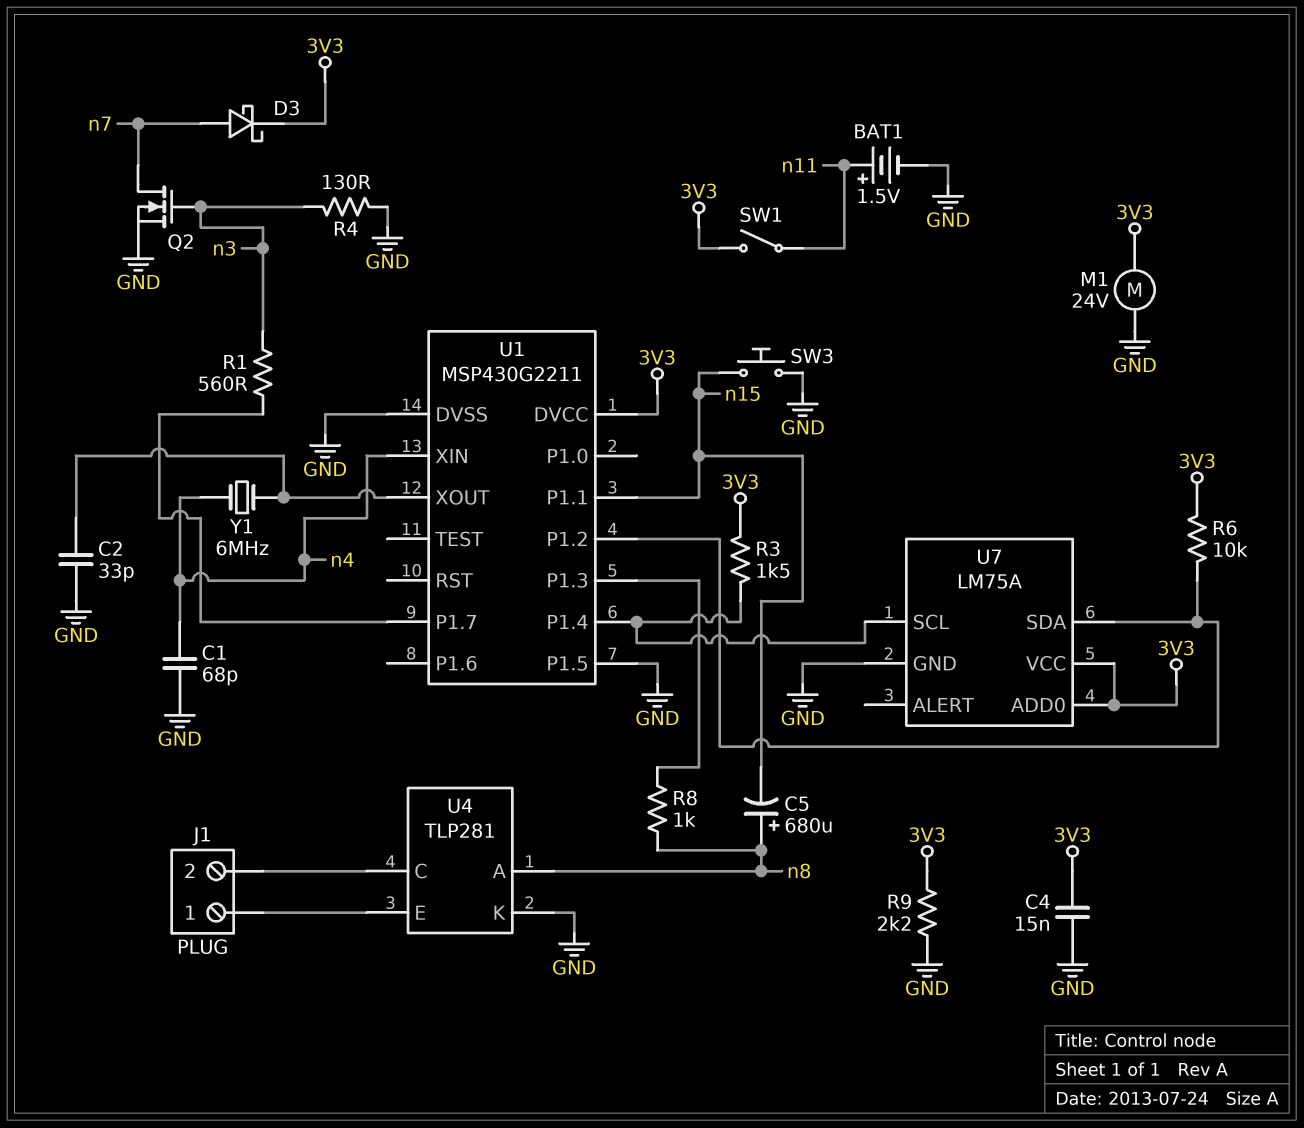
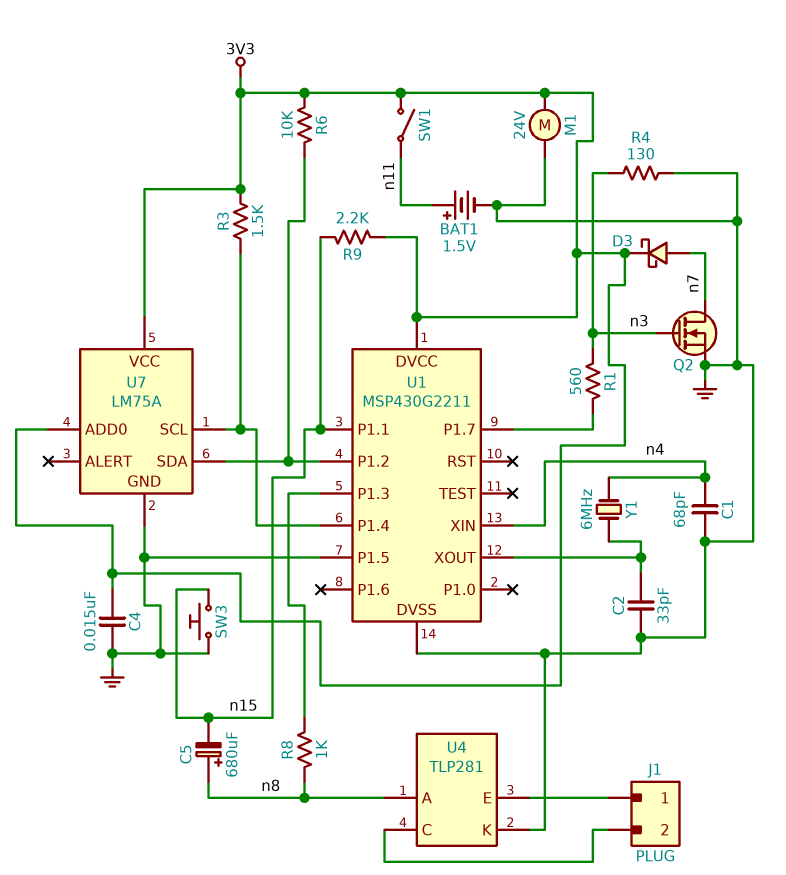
R9: 2.2k (3V3, GND) -> 2.2k (3V3, n15)

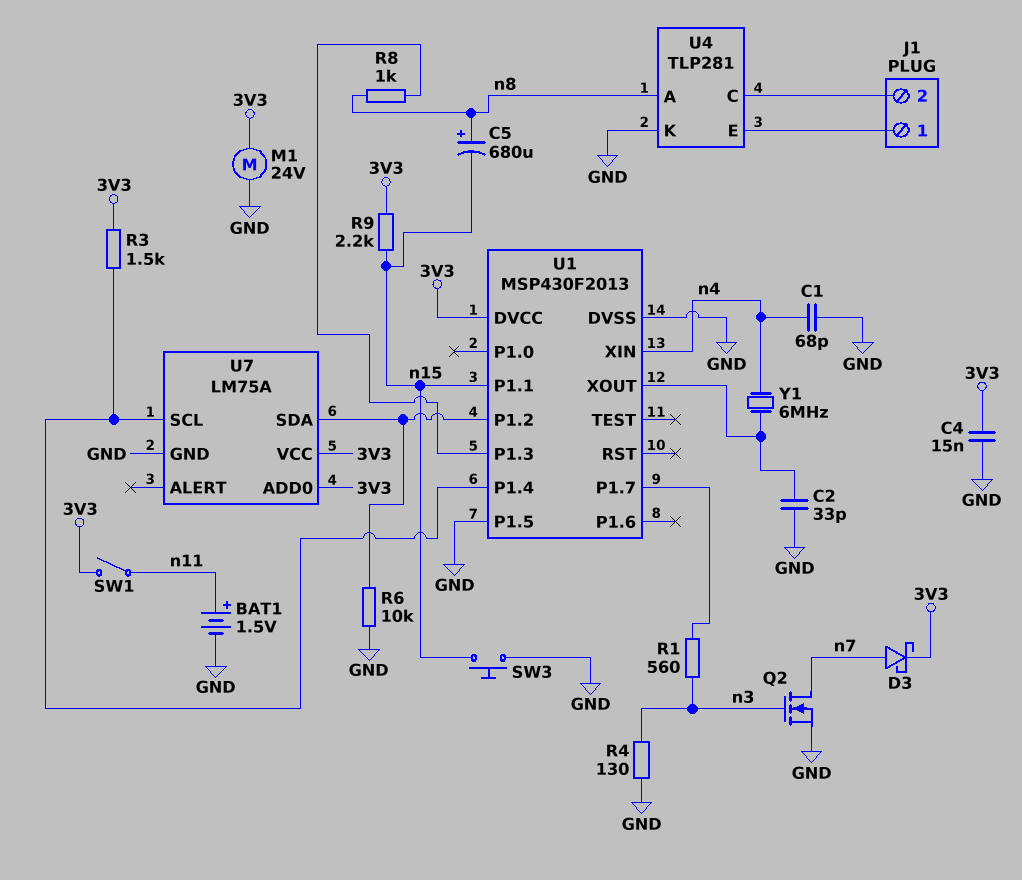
R6: 10k (3V3, U1/P1.2) -> 10k (GND, U1/P1.2)
U1: MSP430G2211 -> MSP430F2013

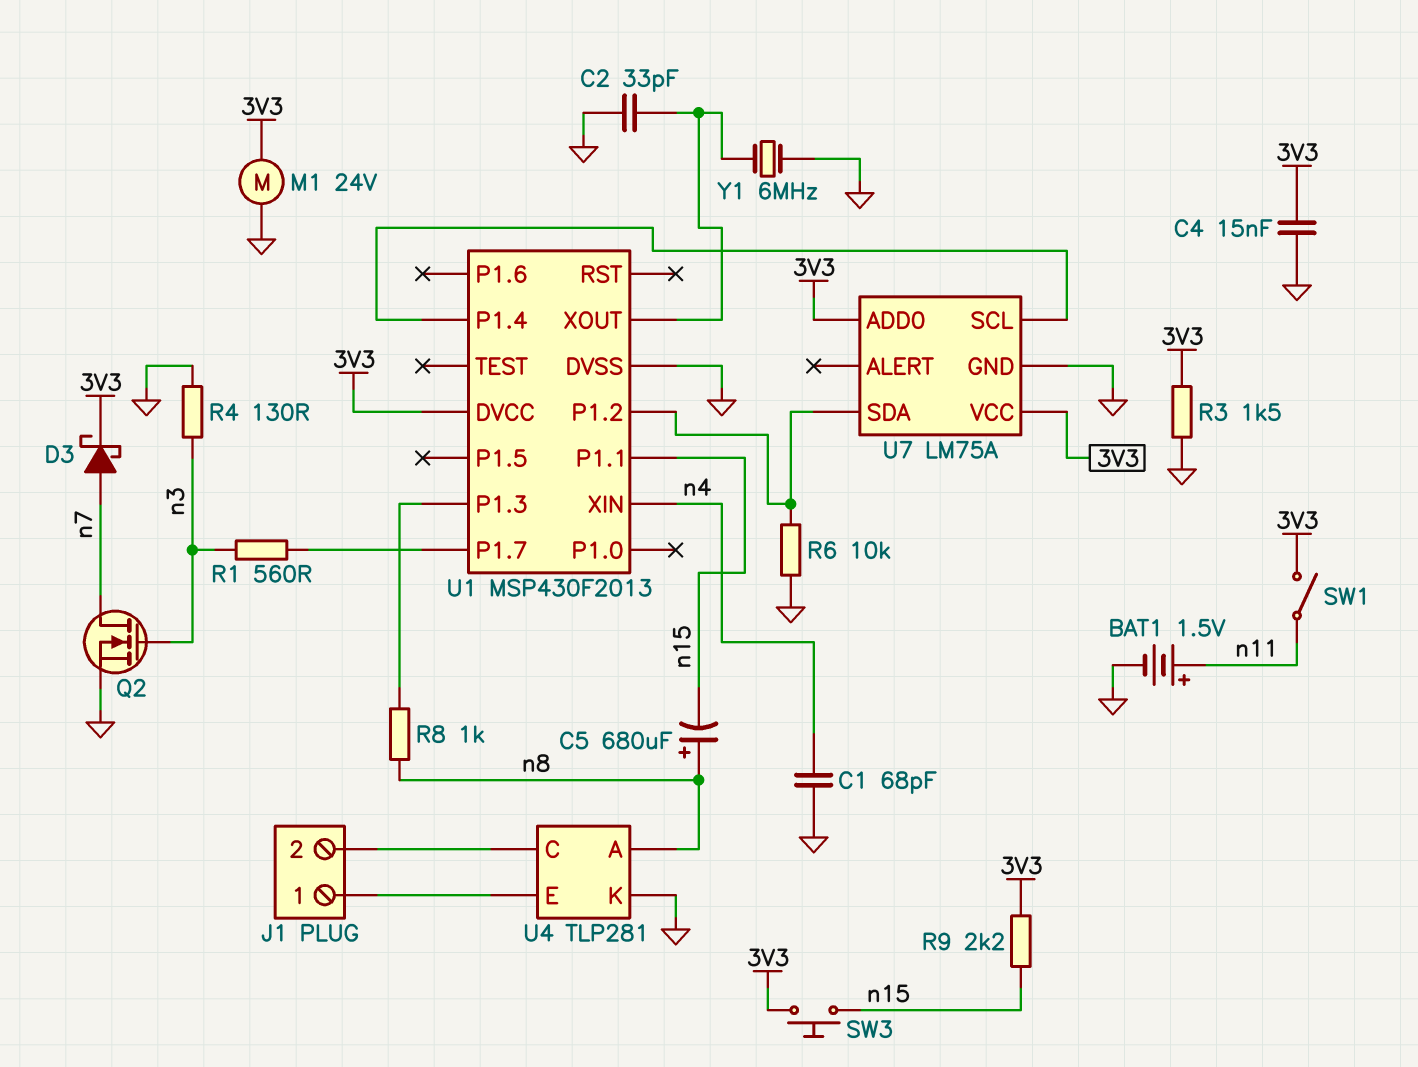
R3: 1.5k (3V3, U1/P1.4) -> 1.5k (3V3, GND)
SW3: button (GND, n15) -> button (3V3, n15)
U1 pin P1.5: GND -> none
Y1: 6MHz (U1/XOUT, n4) -> 6MHz (GND, U1/XOUT)

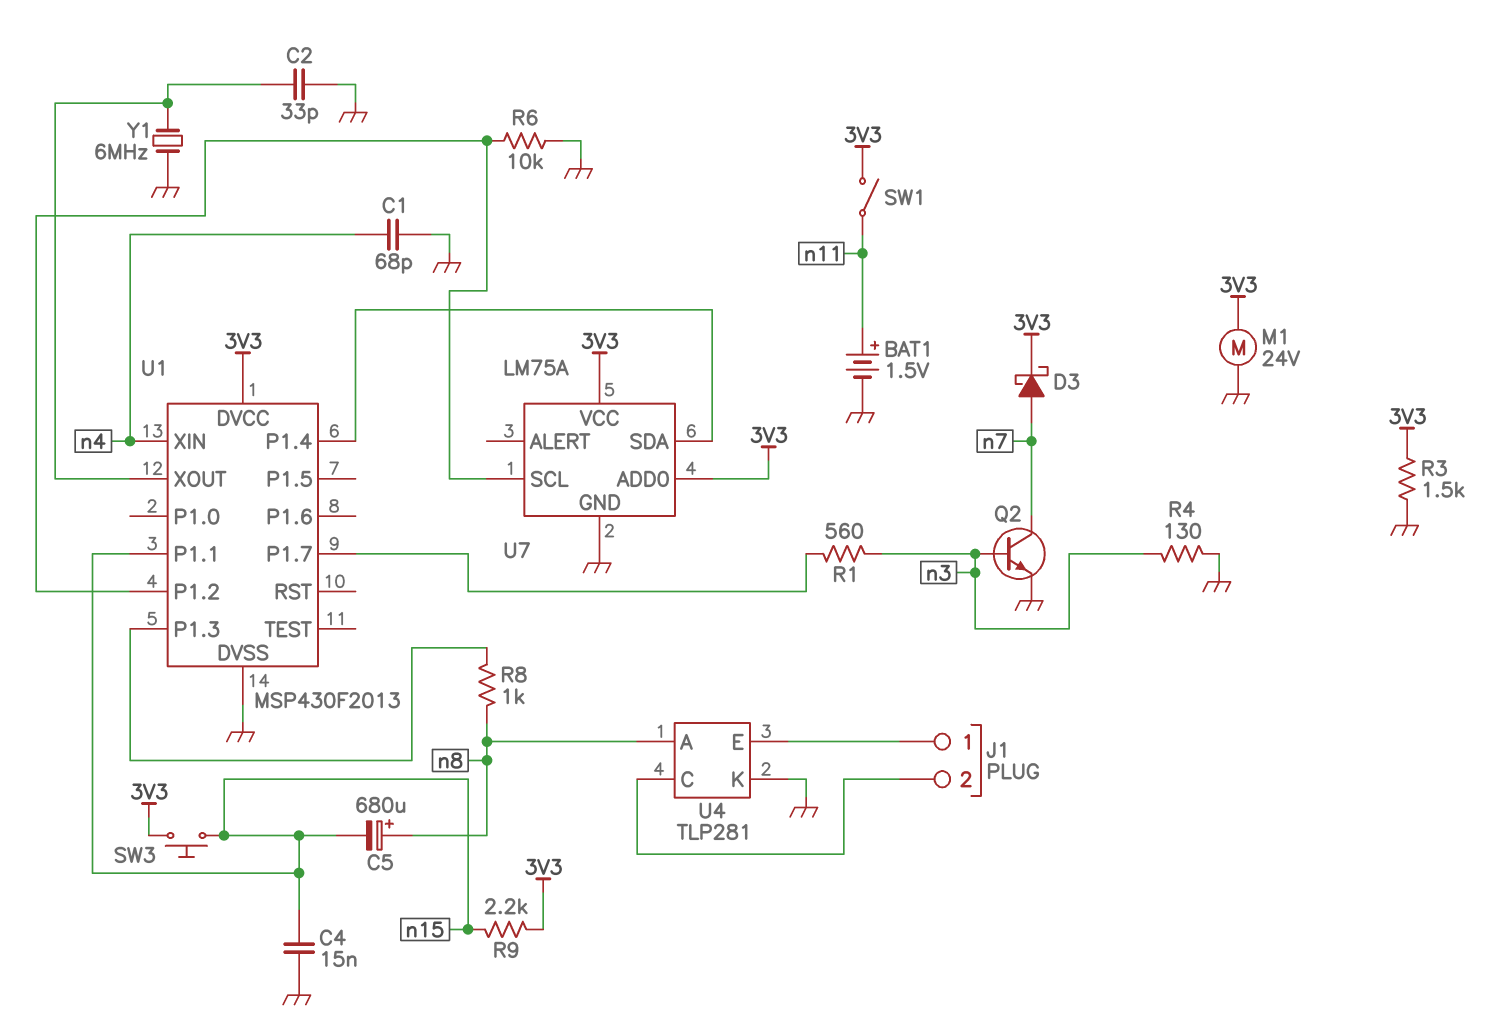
C4: 15nF (3V3, GND) -> 15nF (GND, n15)
Q2: NMOS (G n3, D n7, S GND) -> NPN (B n3, C n7, E GND)
U7 pin SCL: U1/P1.4 -> U1/P1.2
U7 pin SDA: U1/P1.2 -> U1/P1.4

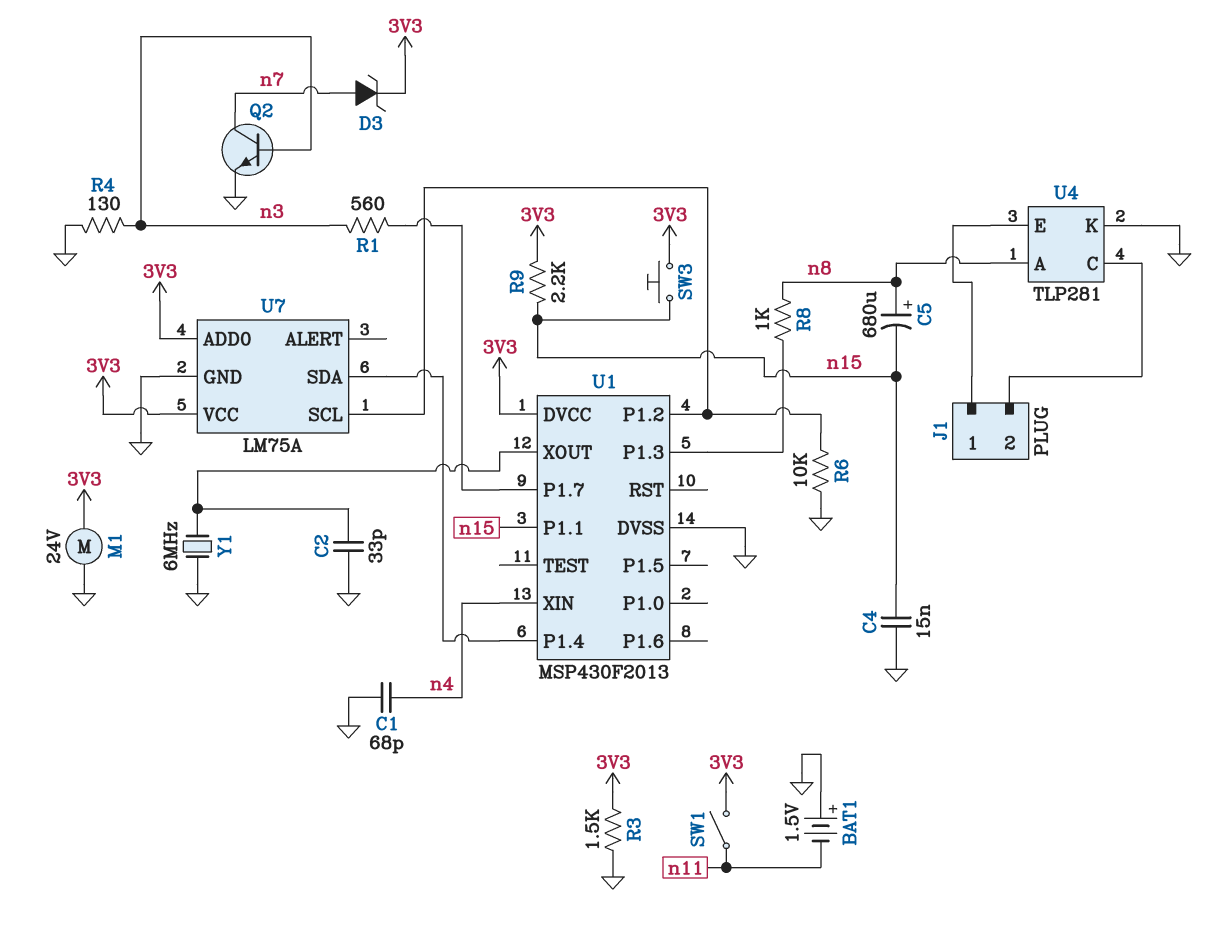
BAT1: 1.5V (plus n11, minus GND) -> 1.5V (plus GND, minus n11)
D3: schottky (A n7, K 3V3) -> zener (A n7, K 3V3)

